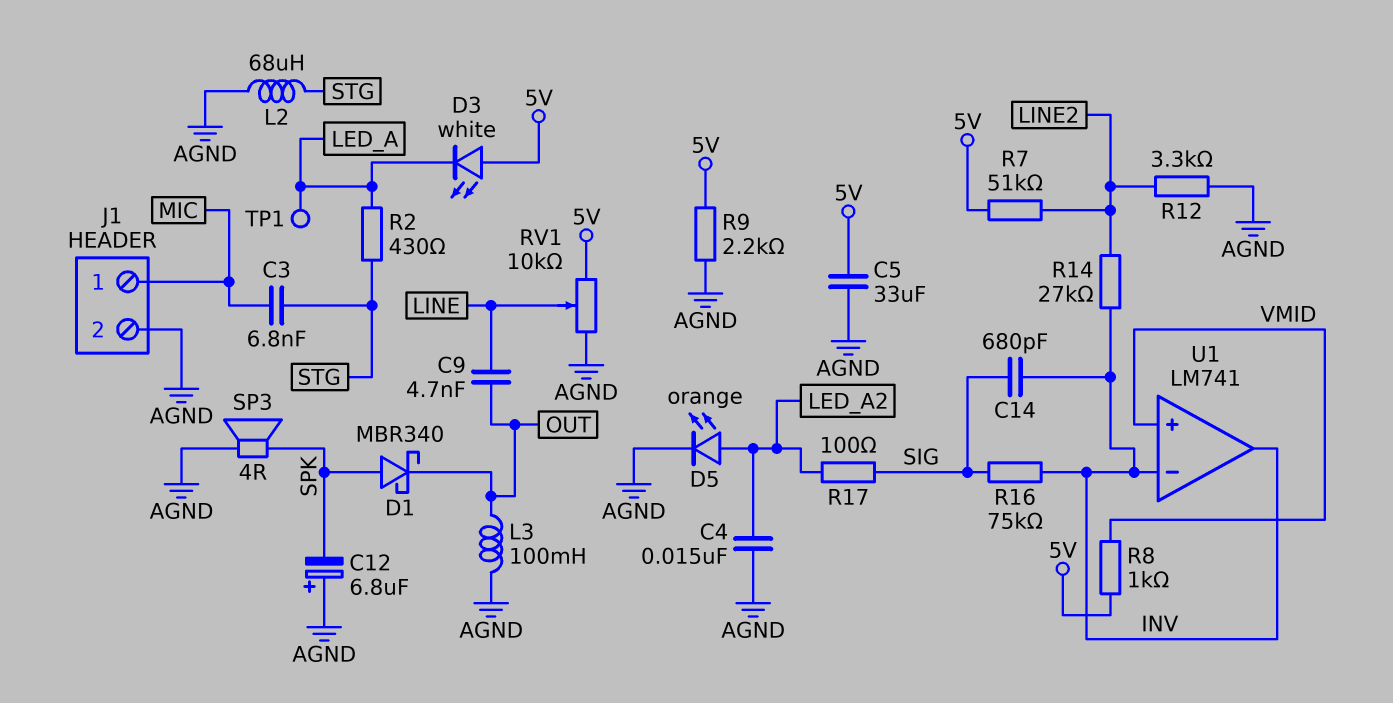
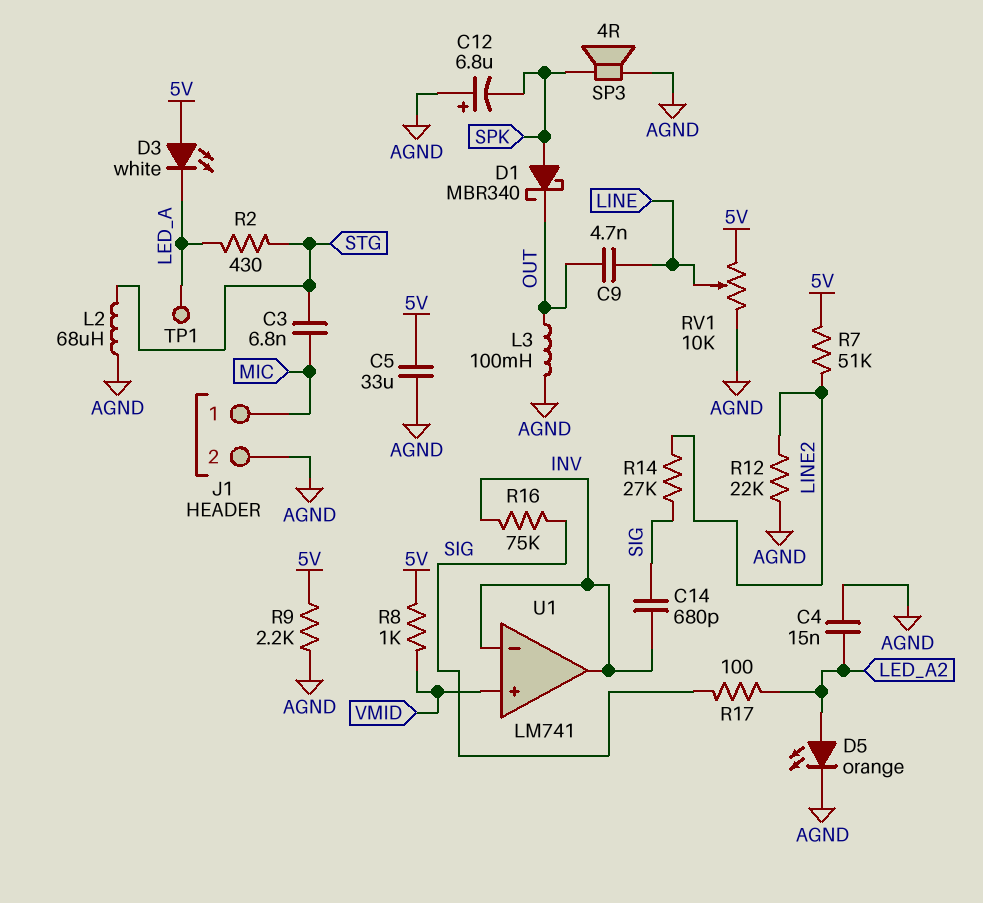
R12: 3.3k (AGND, LINE2) -> 22k (AGND, LINE2)
R14: 27k (INV, LINE2) -> 27k (LINE2, SIG)

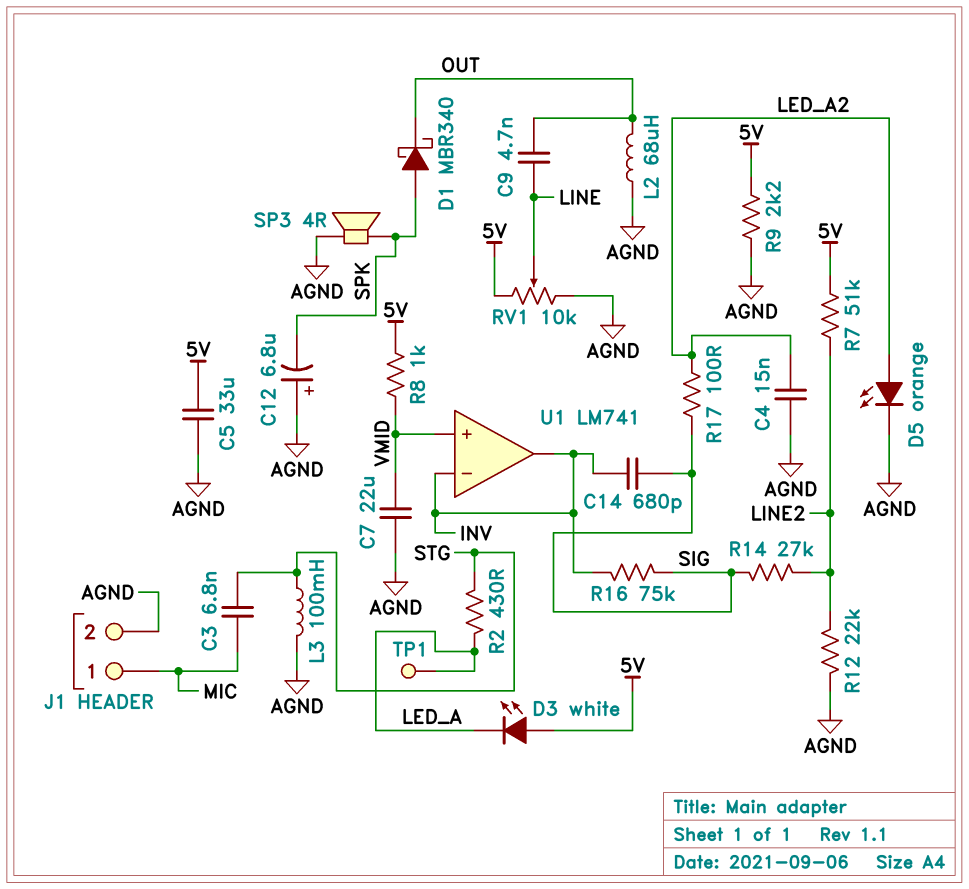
C7: none -> 22uF (AGND, VMID)
L2: 68uH (AGND, STG) -> 68uH (AGND, OUT)
L3: 100mH (AGND, OUT) -> 100mH (AGND, STG)

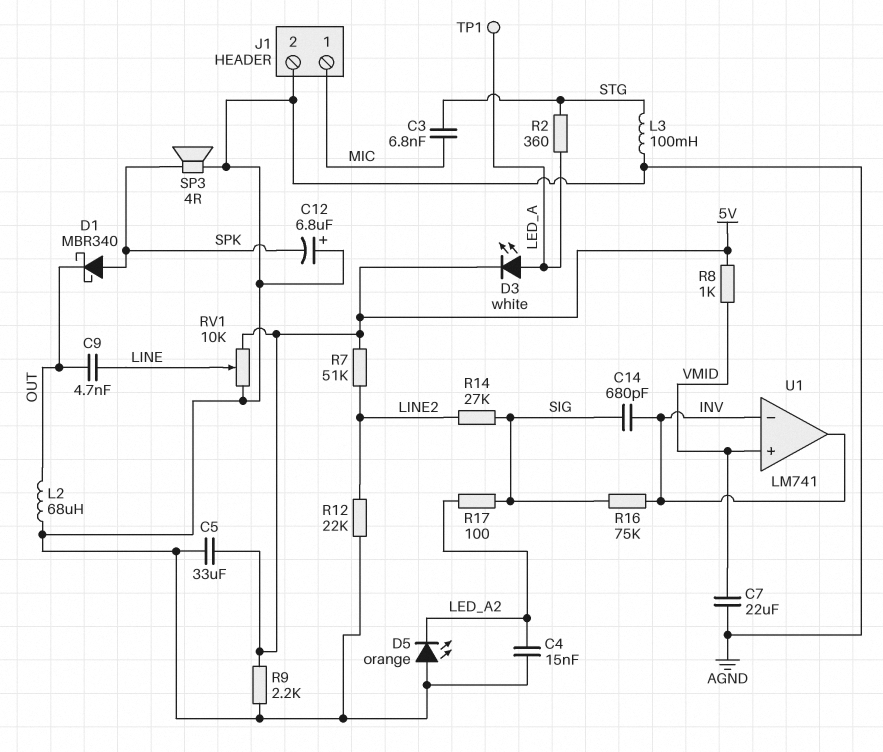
D3: LED white (A 5V, K LED_A) -> LED white (A LED_A, K 5V)
D5: LED orange (A LED_A2, K AGND) -> LED orange (A AGND, K LED_A2)
R2: 430 (LED_A, STG) -> 360 (LED_A, STG)

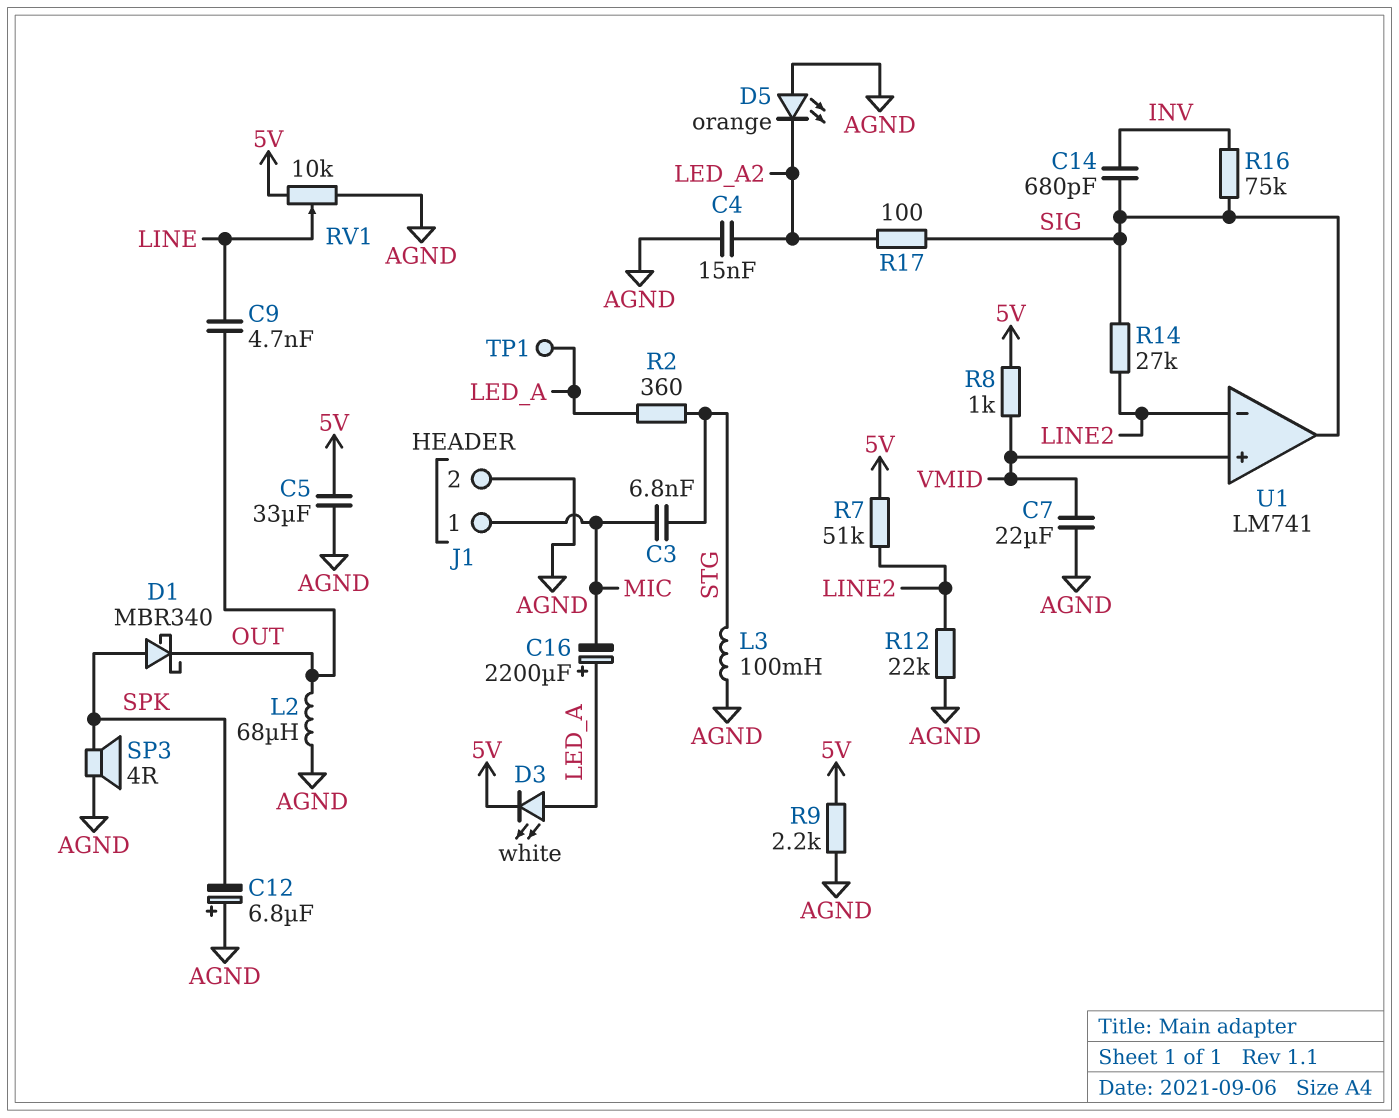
C16: none -> 2200uF (plus LED_A, minus MIC)
U1 pin in-: INV -> LINE2
U1 pin out: INV -> SIG

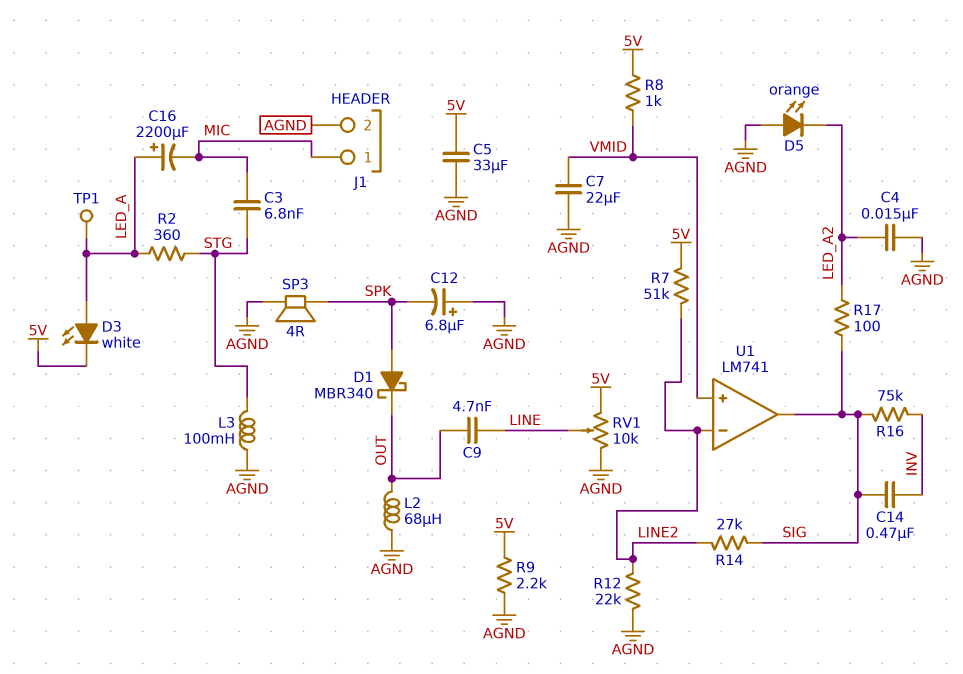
C14: 680pF (INV, SIG) -> 470nF (INV, SIG)

